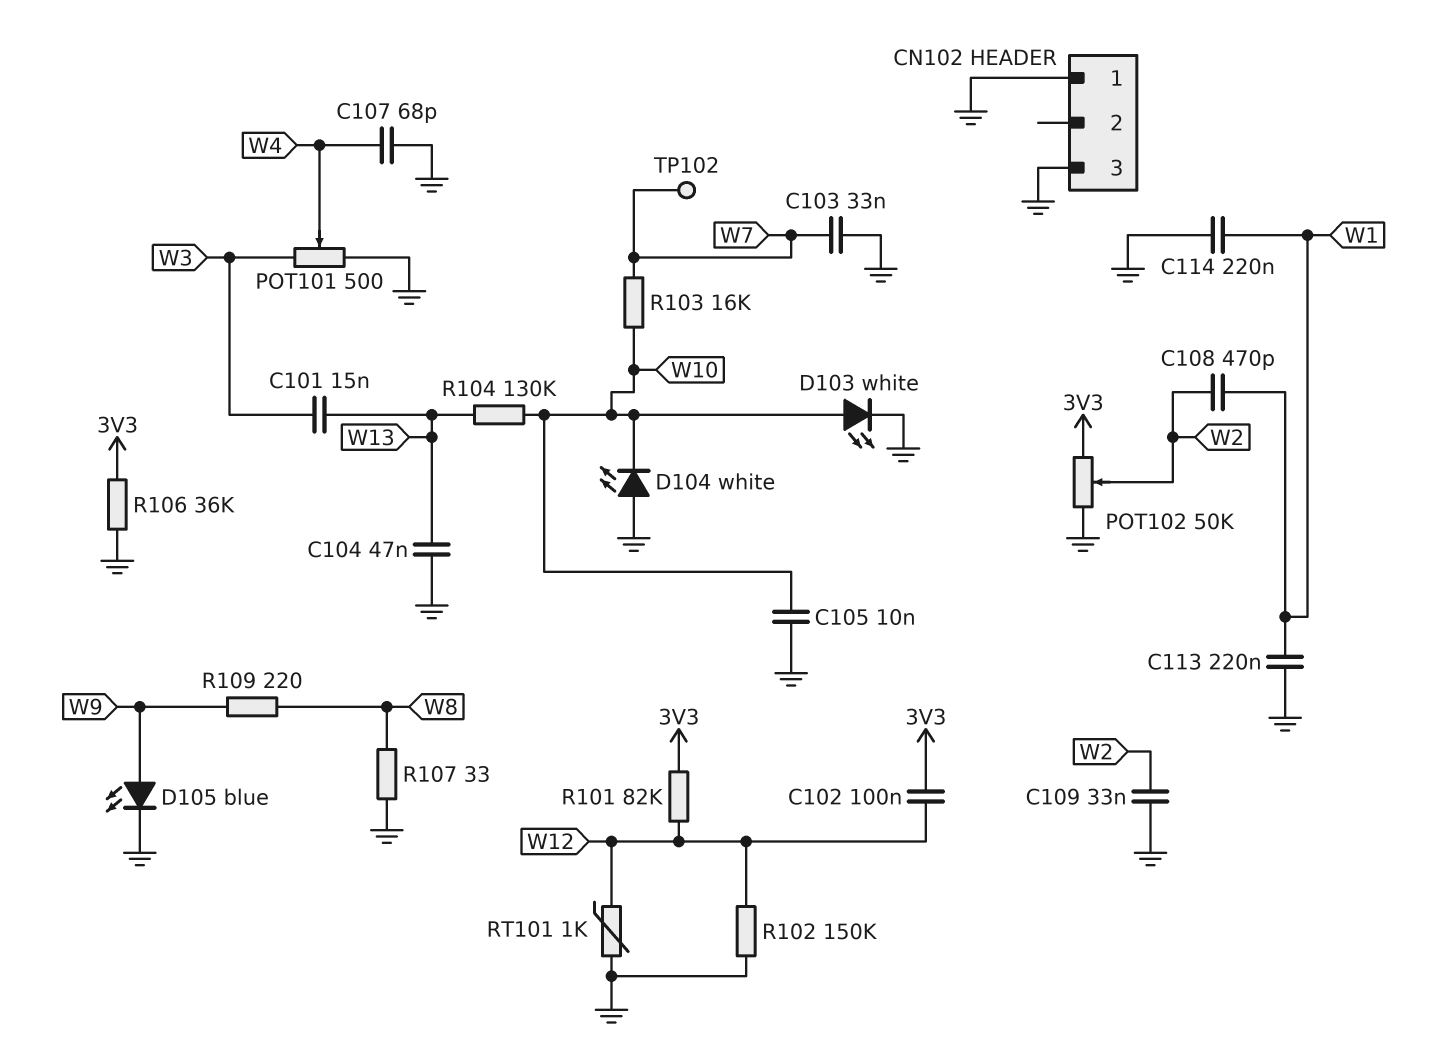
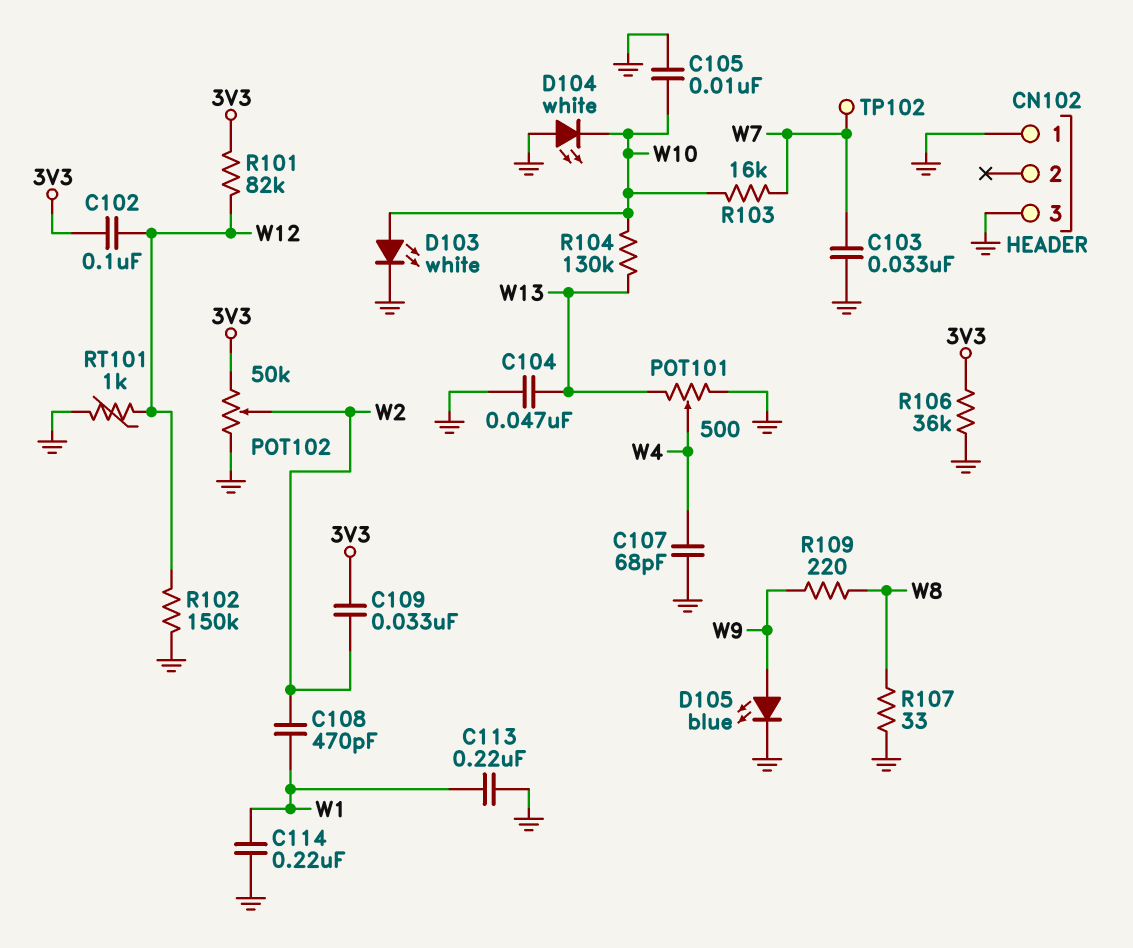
C101: 15nF (W3, W13) -> none
C109: 33nF (GND, W2) -> 33nF (3V3, W2)
POT101: 500 (GND, W3, wiper W4) -> 500 (GND, W13, wiper W4)

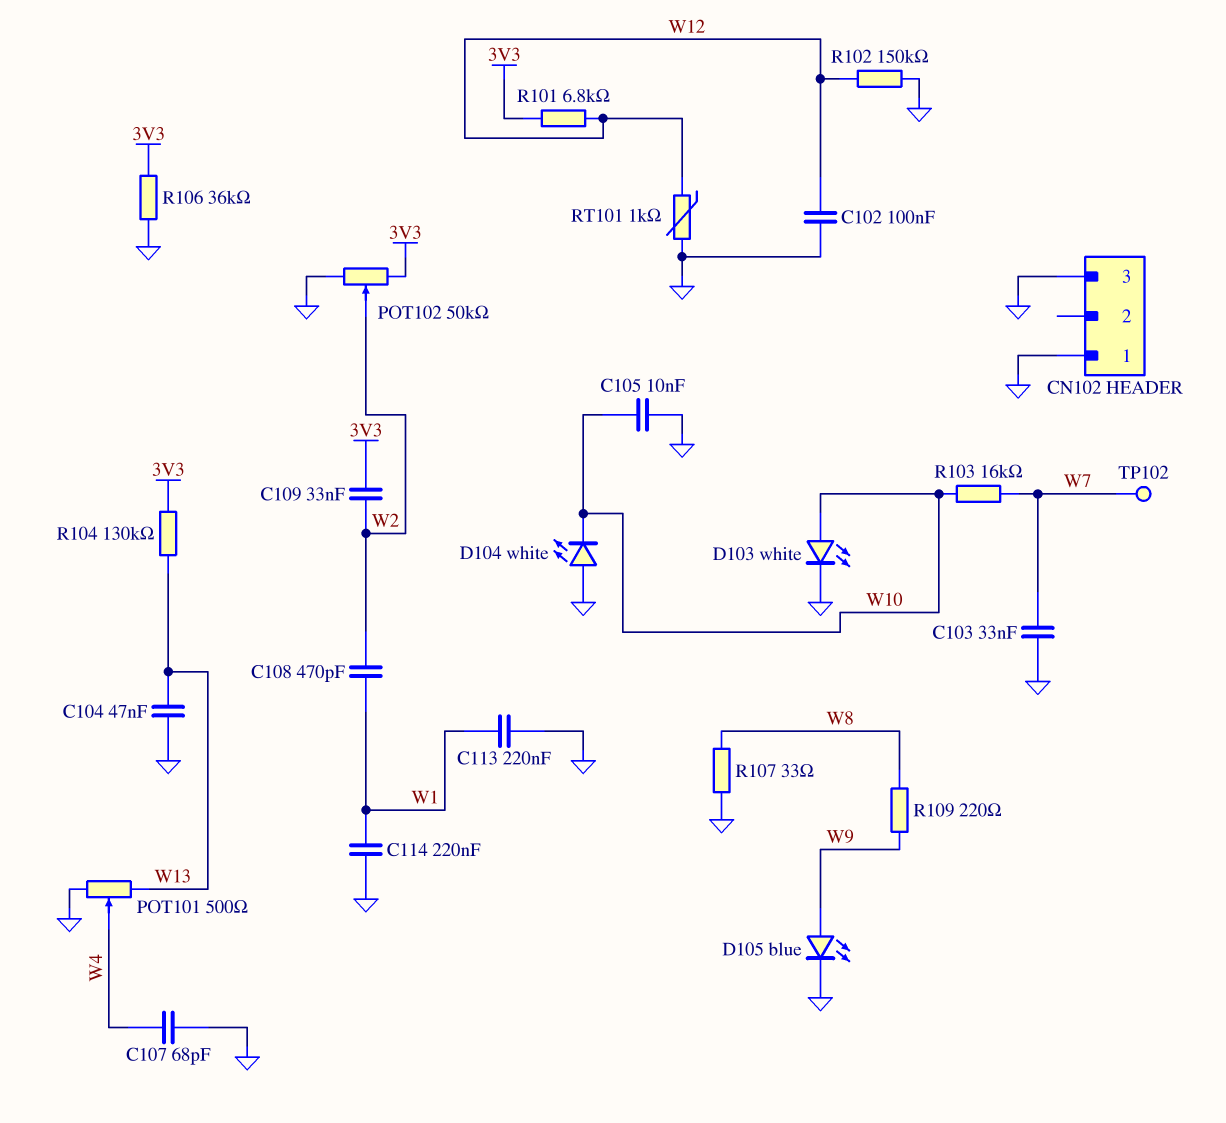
C102: 100nF (3V3, W12) -> 100nF (GND, W12)
R101: 82k (3V3, W12) -> 6.8k (3V3, W12)
R104: 130k (W10, W13) -> 130k (3V3, W13)

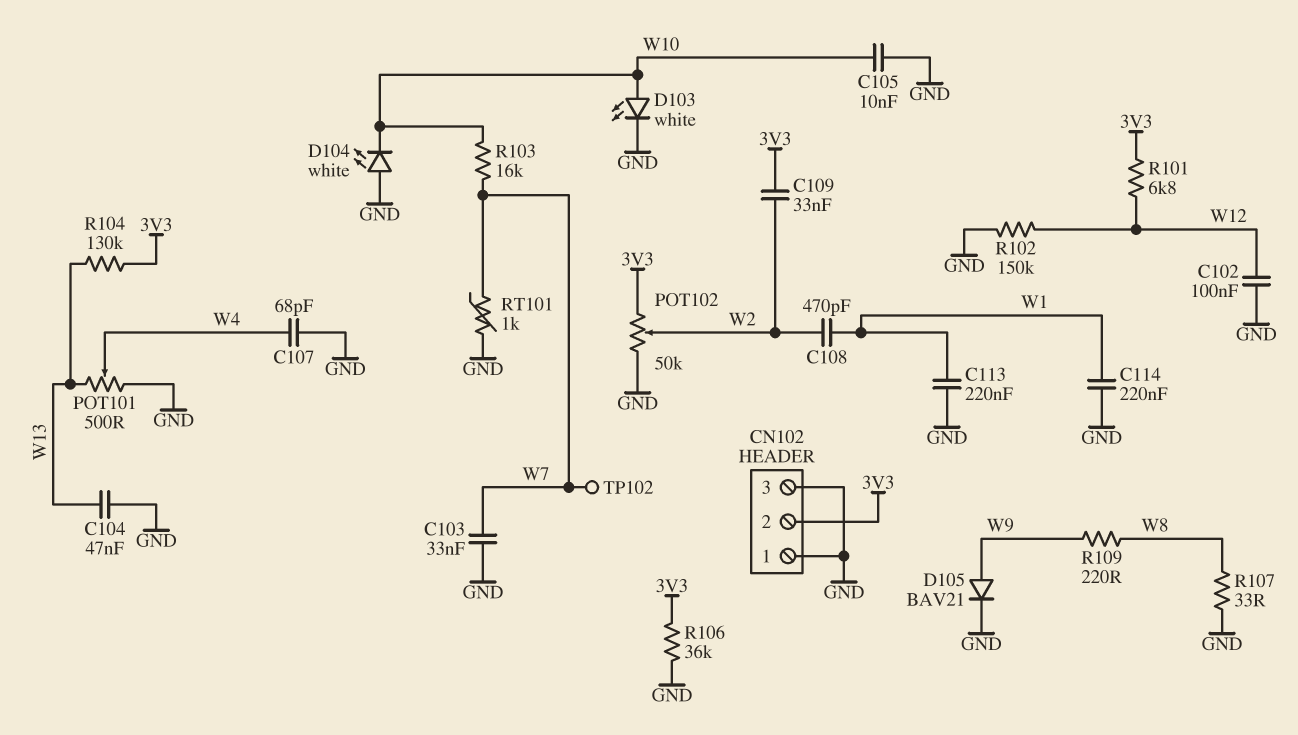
CN102 pin 2: none -> 3V3
D105: LED blue (A W9, K GND) -> diode BAV21 (A W9, K GND)
RT101: 1k (GND, W12) -> 1k (GND, W7)

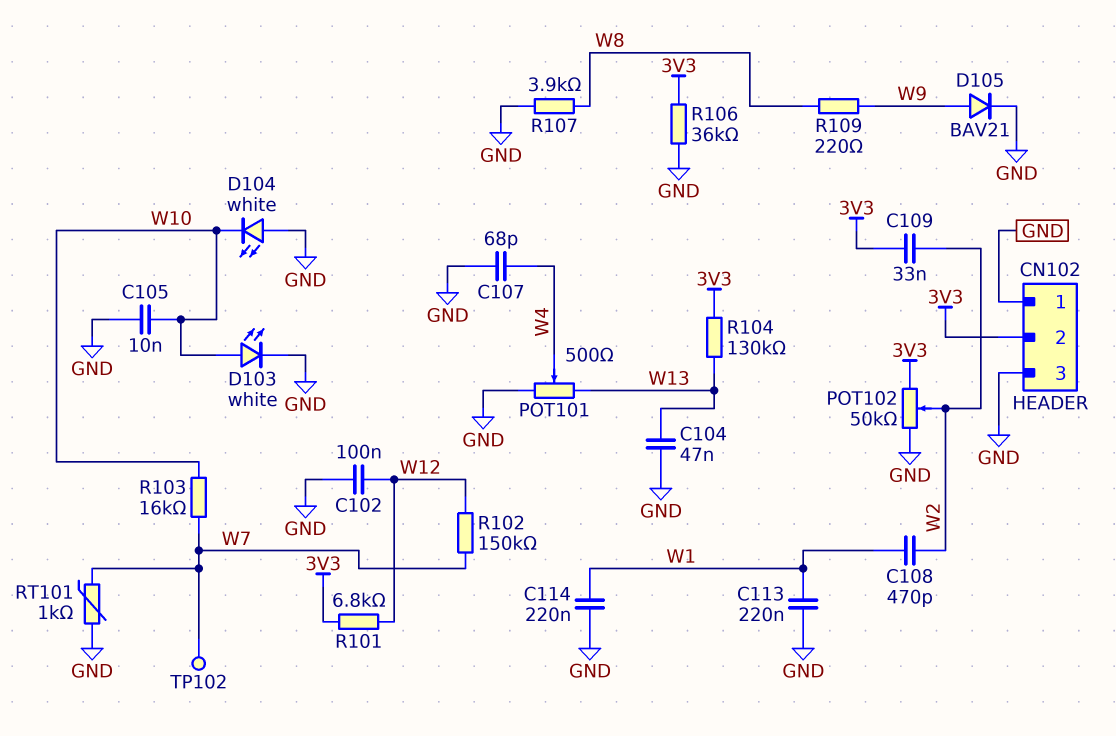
C103: 33nF (GND, W7) -> none
R102: 150k (GND, W12) -> 150k (W7, W12)
R107: 33 (GND, W8) -> 3.9k (GND, W8)

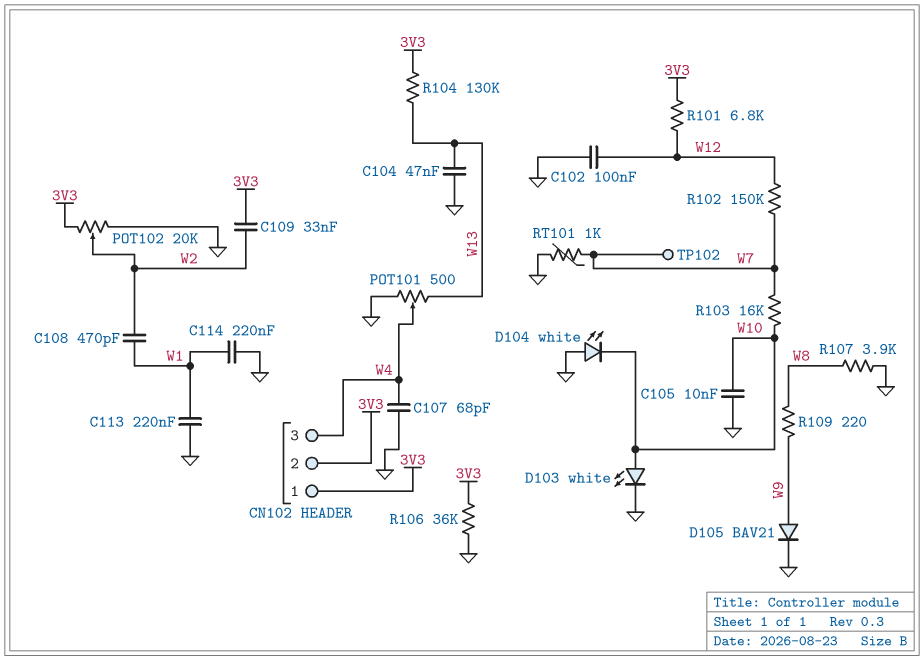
CN102 pin 1: GND -> 3V3
CN102 pin 3: GND -> W4
POT102: 50k (3V3, GND, wiper W2) -> 20k (3V3, GND, wiper W2)

